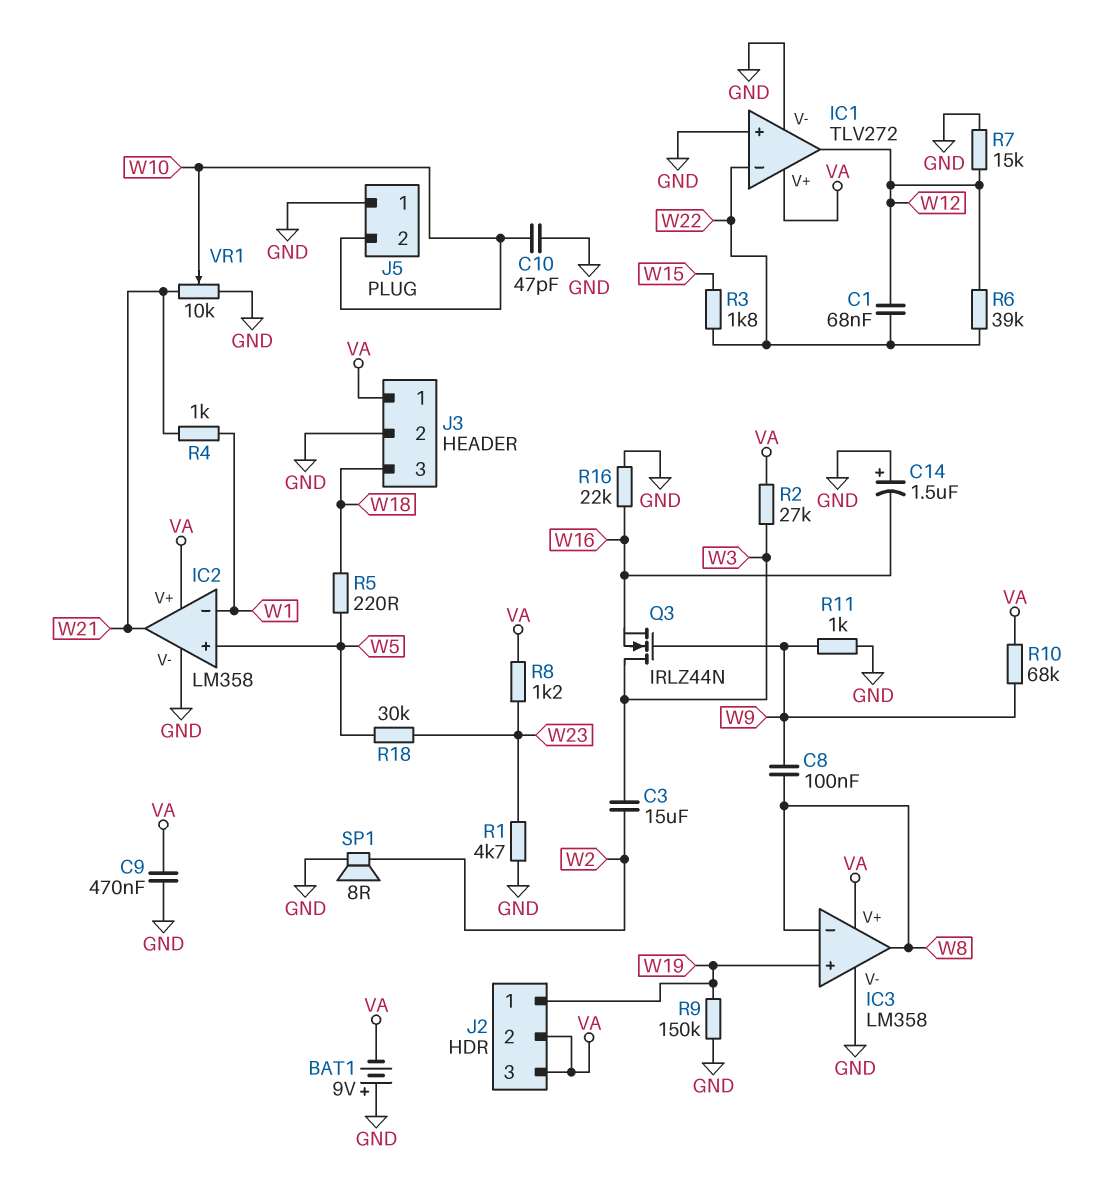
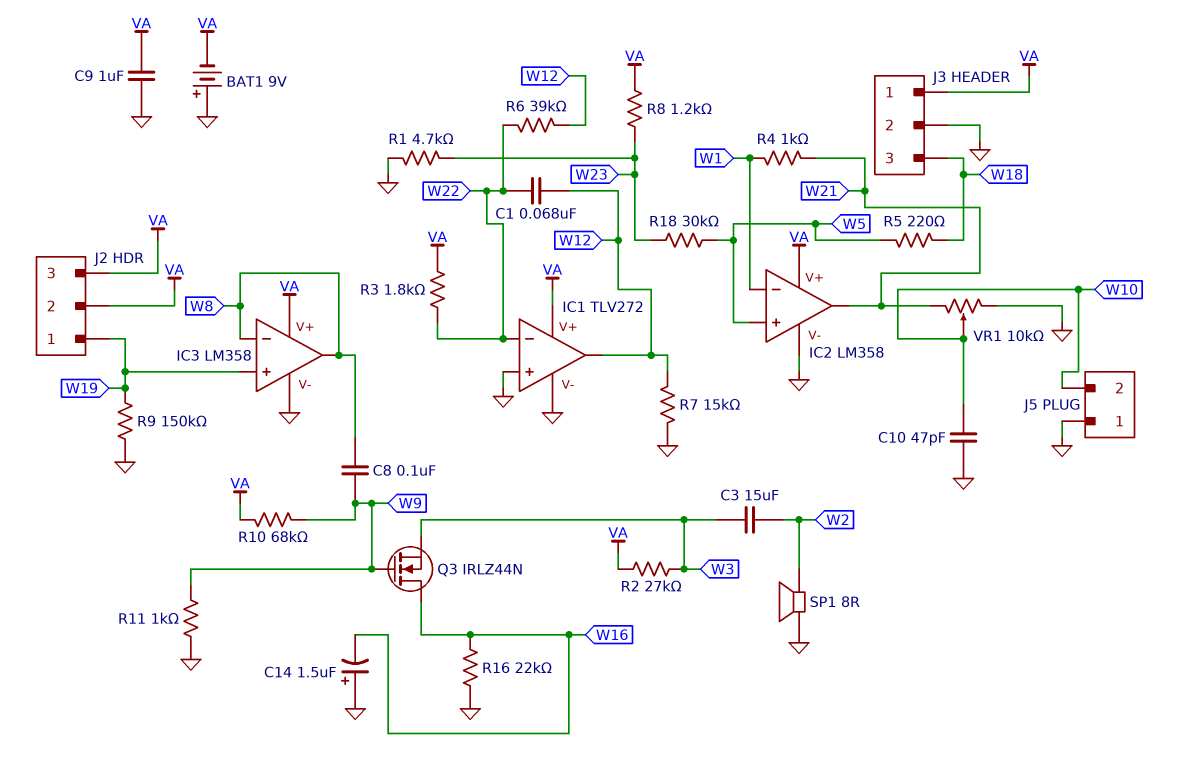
C9: 470nF (GND, VA) -> 1uF (GND, VA)
Q3: NMOS IRLZ44N (G W9, D W3, S W16) -> NMOS IRLZ44N (G W9, D W16, S W3)
R3: 1.8k (W15, W22) -> 1.8k (VA, W22)

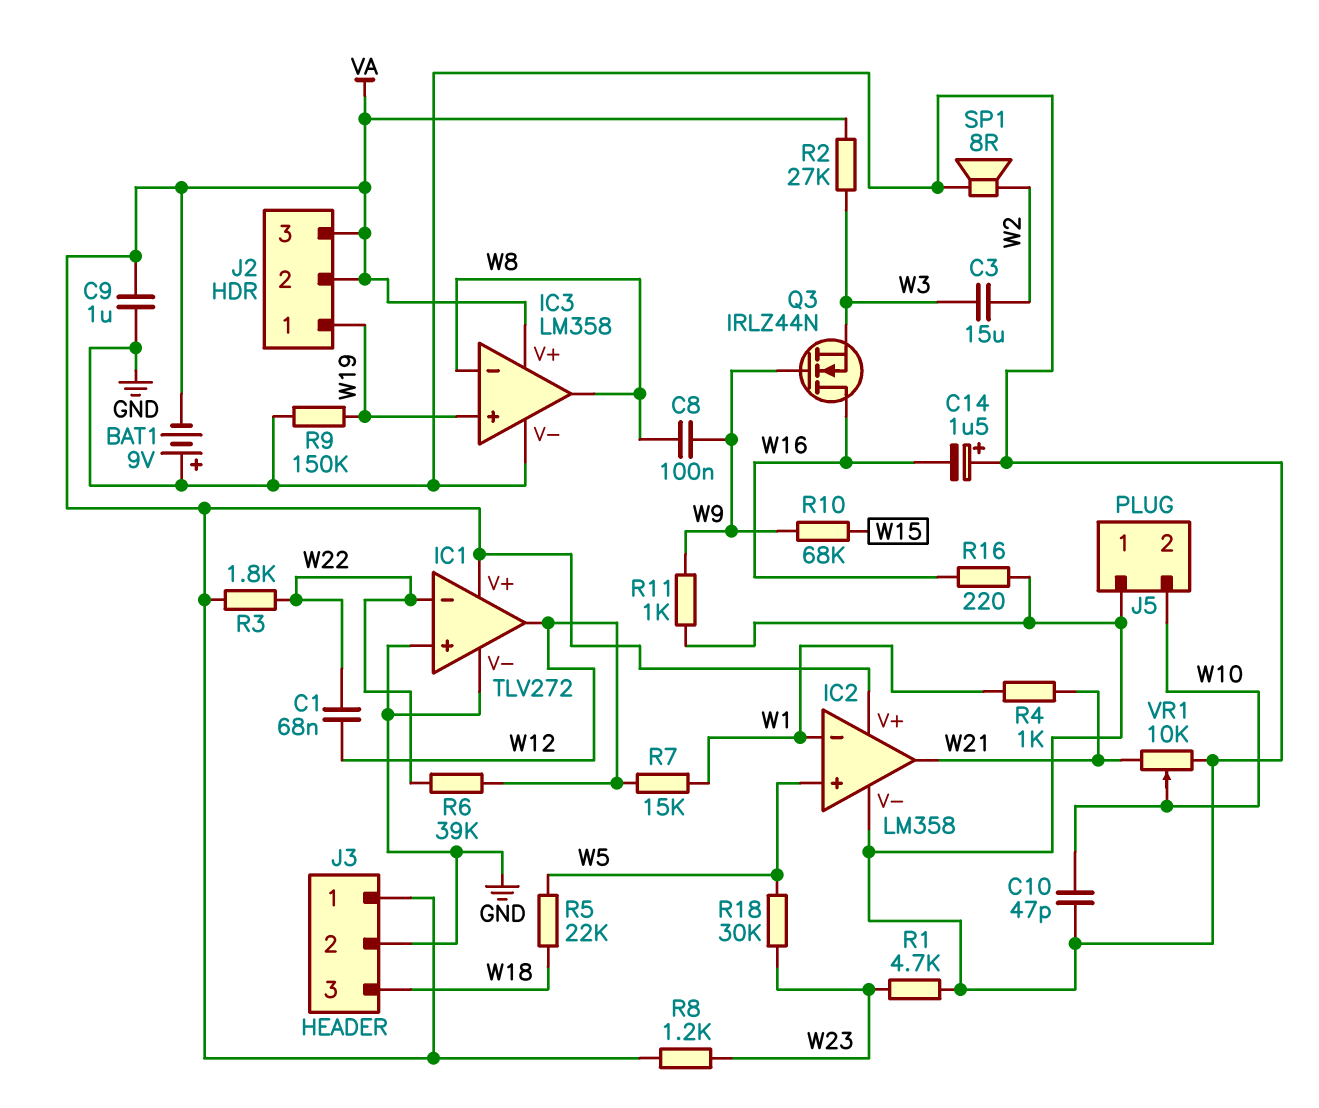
R5: 220 (W5, W18) -> 22k (W5, W18)
R7: 15k (GND, W12) -> 15k (W1, W12)
R10: 68k (VA, W9) -> 68k (W9, W15)
R16: 22k (GND, W16) -> 220 (GND, W16)

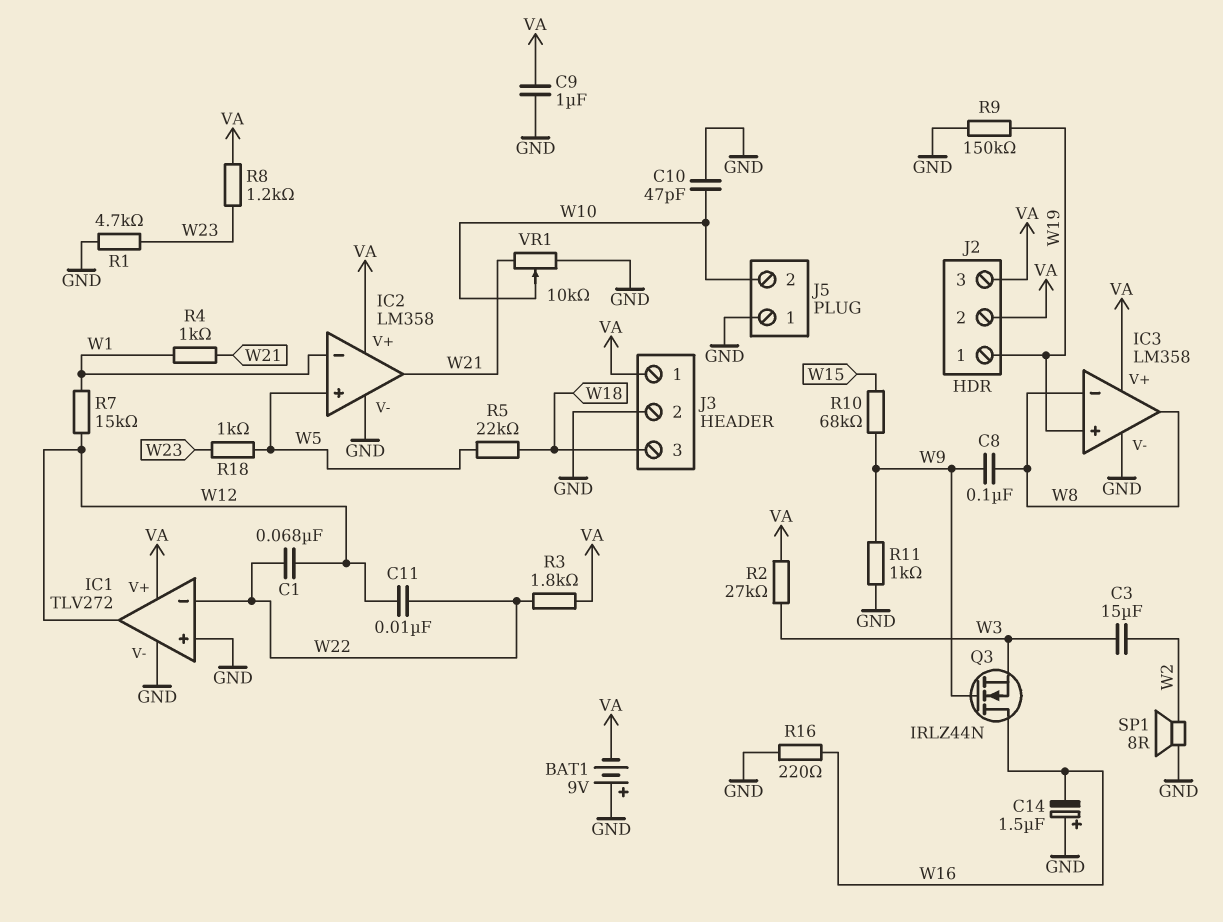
C11: none -> 10nF (W12, W22)
R6: 39k (W12, W22) -> none
R18: 30k (W5, W23) -> 1k (W5, W23)

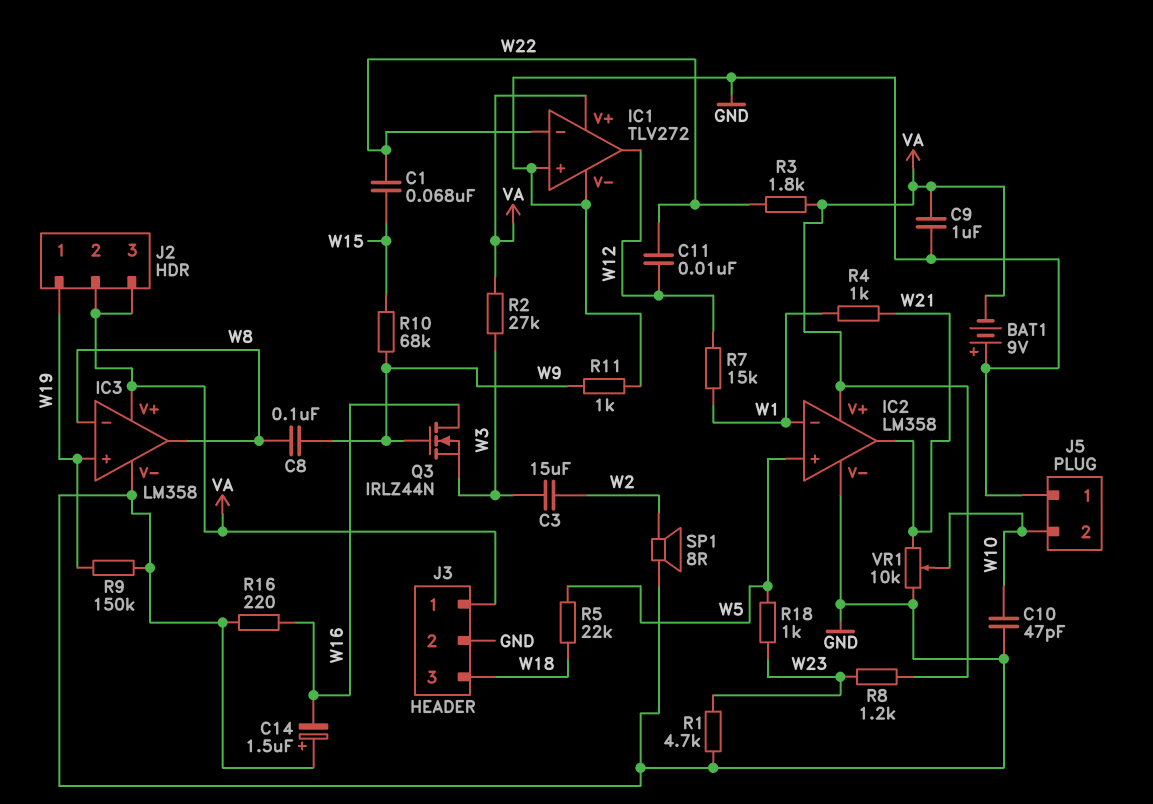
C1: 68nF (W12, W22) -> 68nF (W15, W22)

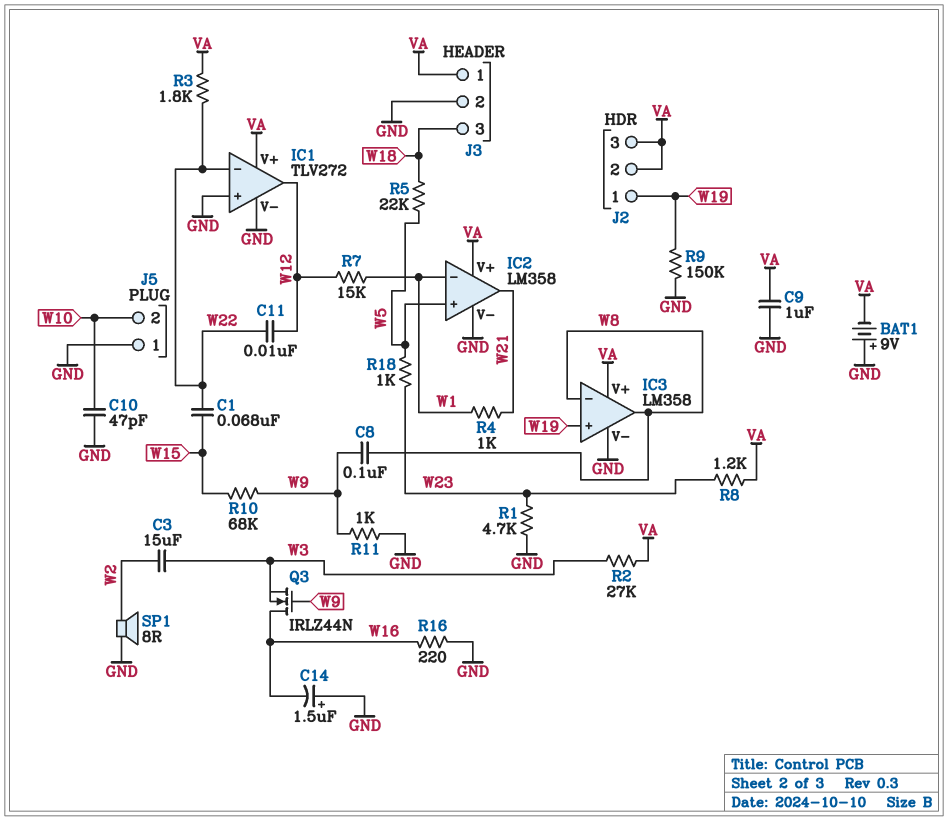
VR1: 10k (GND, W21, wiper W10) -> none

